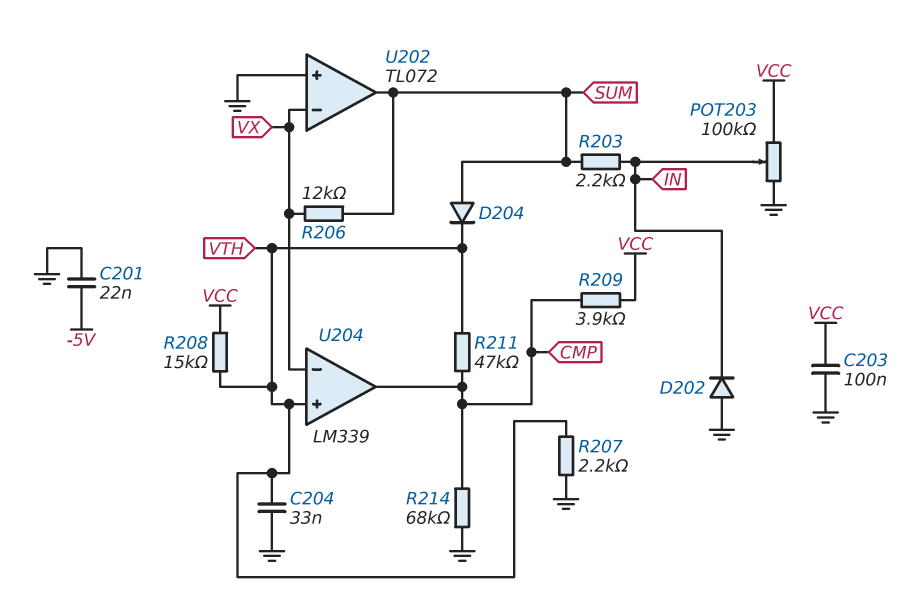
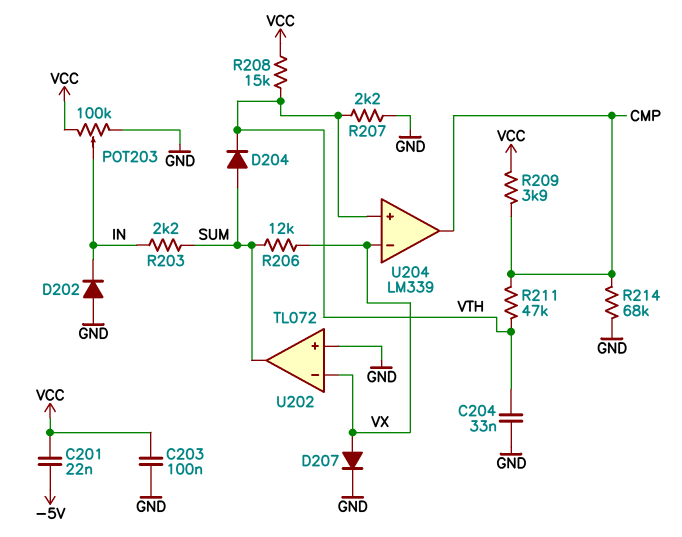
C201: 22nF (-5V, GND) -> 22nF (-5V, VCC)
D207: none -> diode (A VX, K GND)

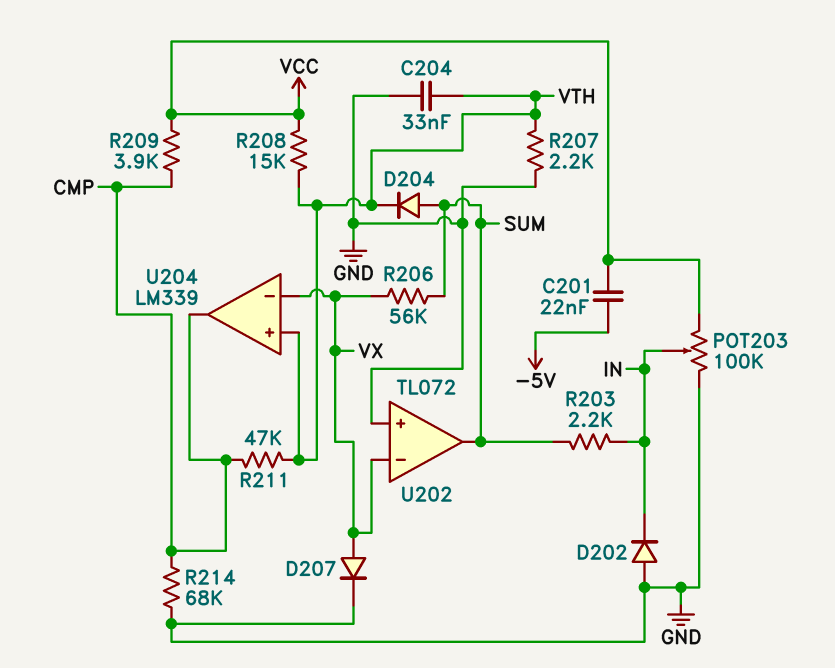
C203: 100nF (GND, VCC) -> none
R206: 12k (SUM, VX) -> 56k (SUM, VX)

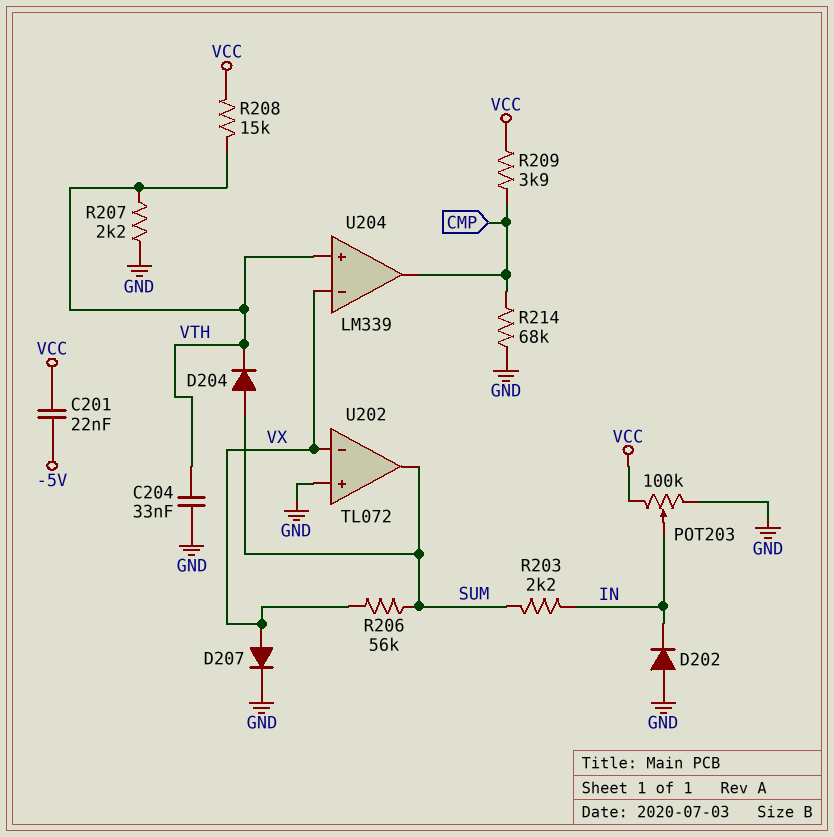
R211: 47k (CMP, VTH) -> none

